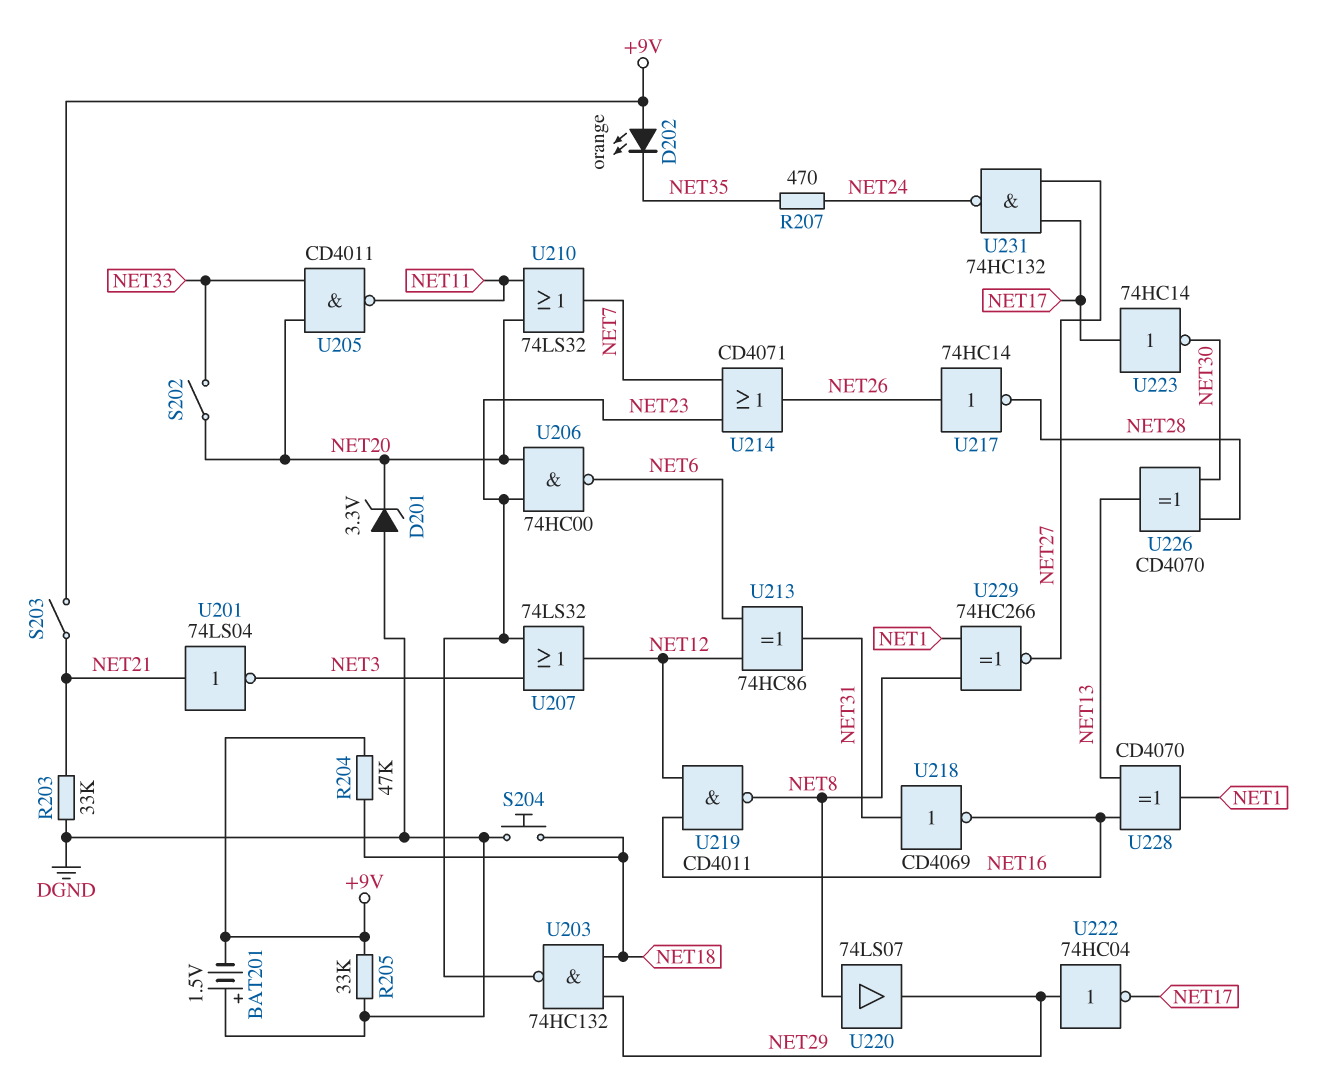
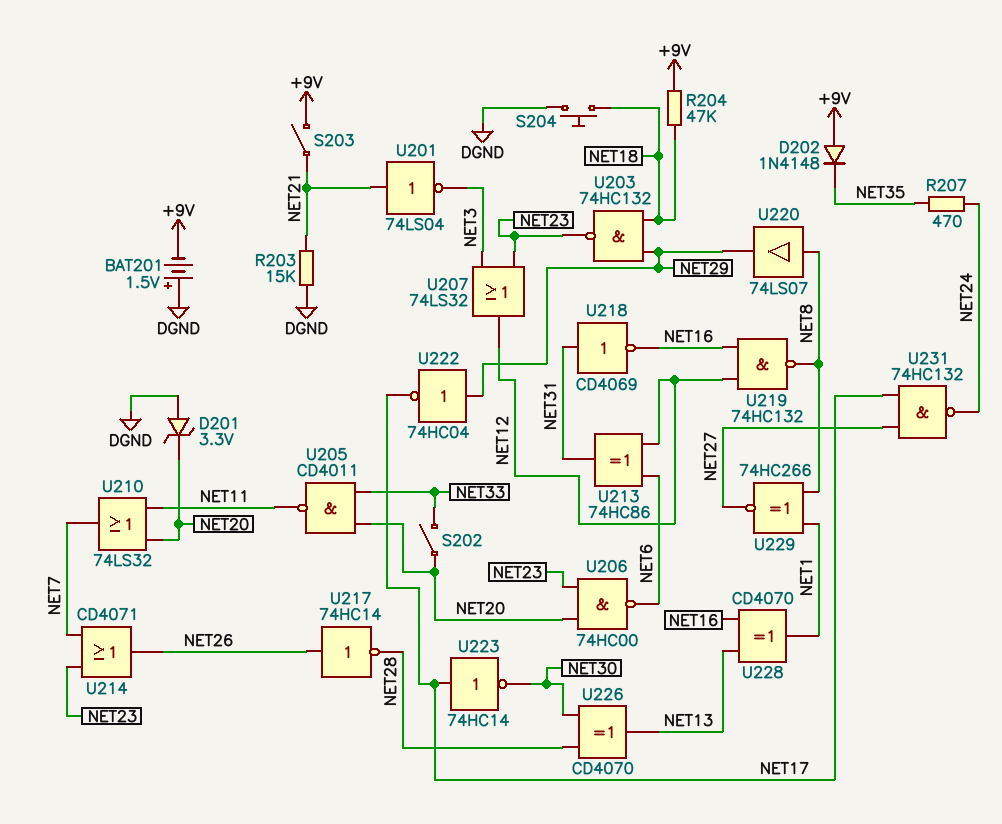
D202: LED orange (A +9V, K NET35) -> diode 1N4148 (A +9V, K NET35)
R203: 33k (DGND, NET21) -> 15k (DGND, NET21)
R205: 33k (+9V, DGND) -> none
U219: NAND CD4011 (in NET12, in NET16, out NET8) -> NAND 74HC132 (in NET12, in NET16, out NET8)

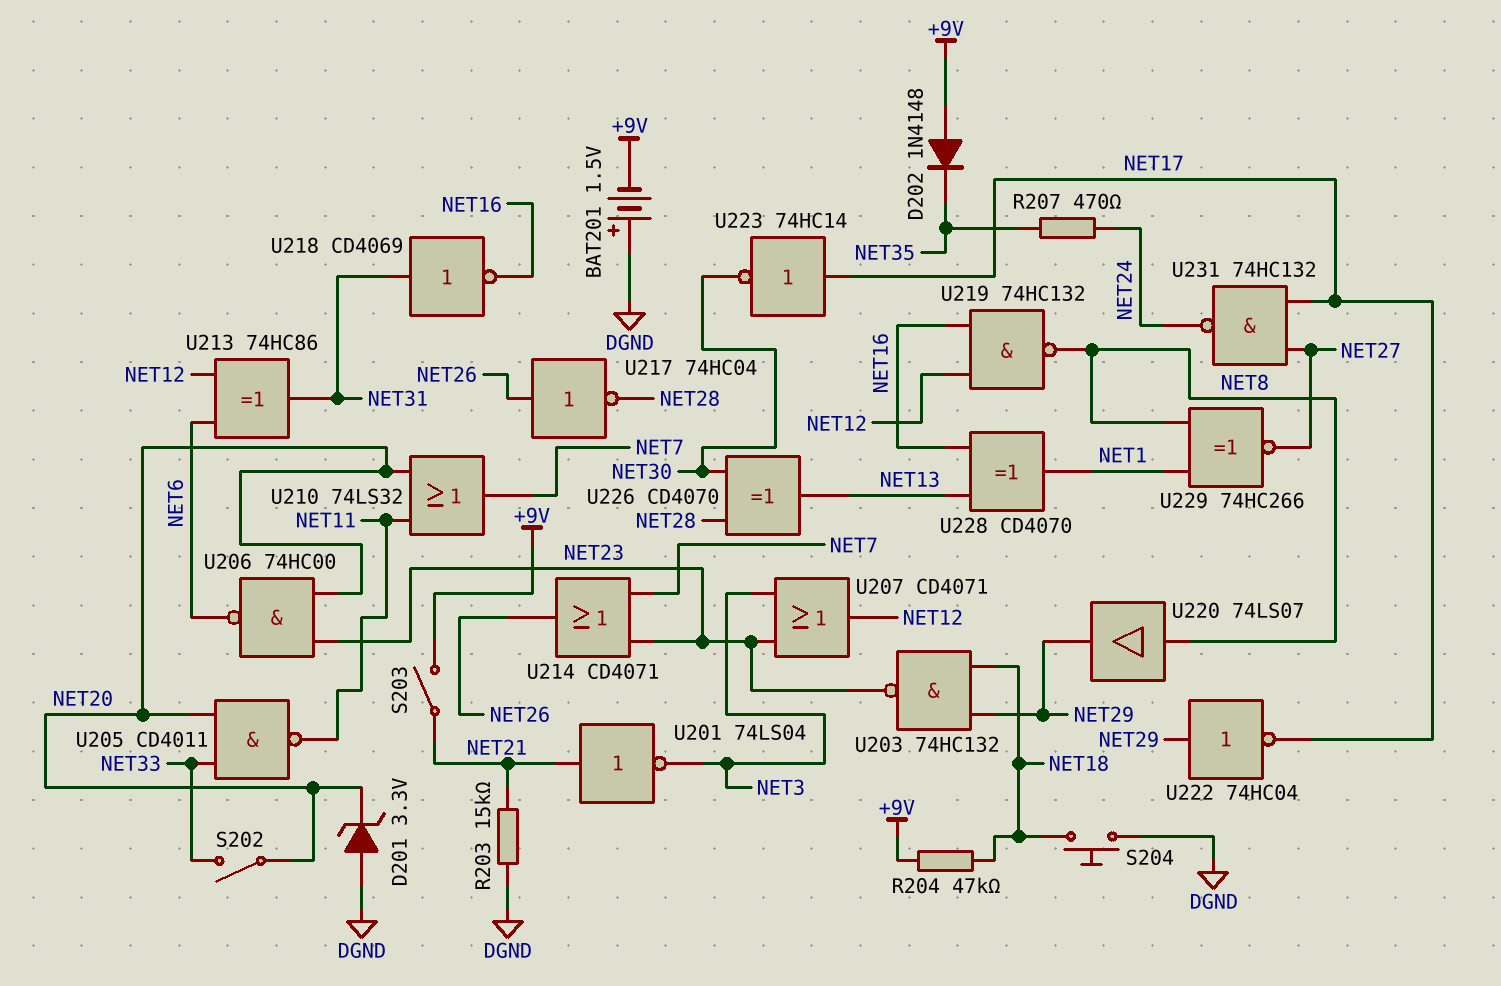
U207: OR 74LS32 (in NET3, in NET23, out NET12) -> OR CD4071 (in NET3, in NET23, out NET12)
U217: NOT 74HC14 (in NET26, out NET28) -> NOT 74HC04 (in NET26, out NET28)

